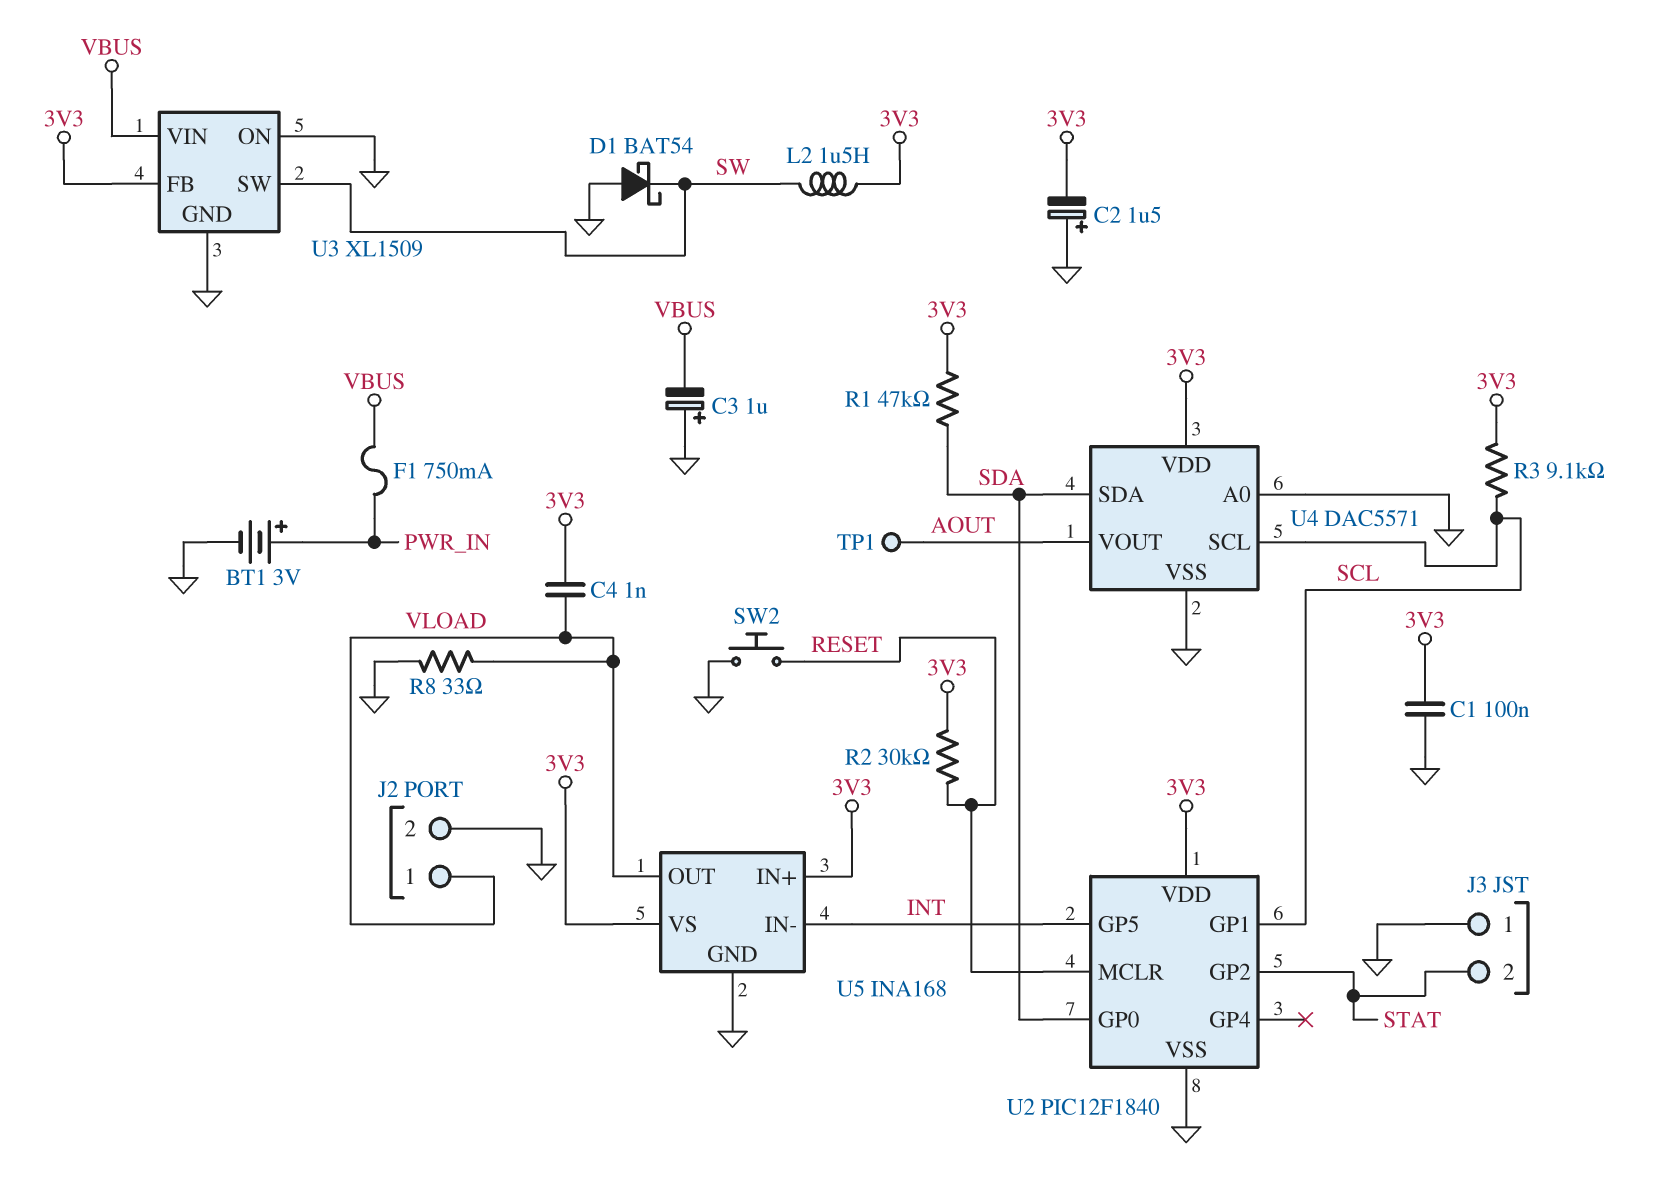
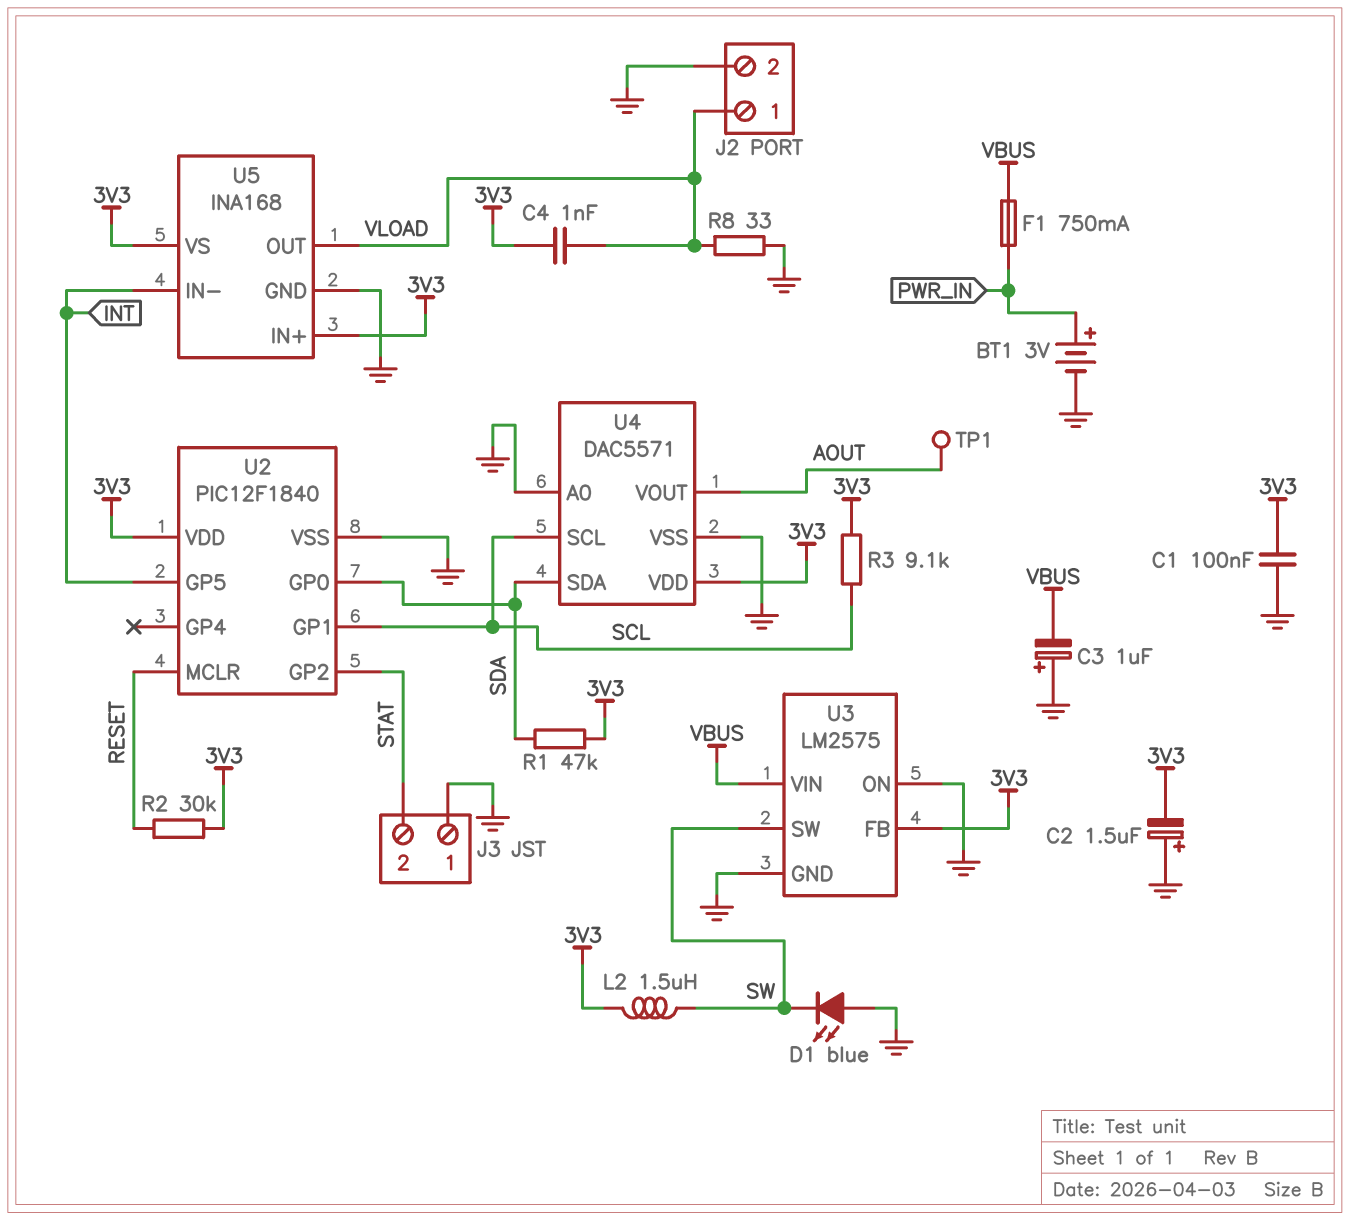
D1: schottky BAT54 (A GND, K SW) -> LED blue (A GND, K SW)
SW2: button (GND, RESET) -> none
U3: XL1509 -> LM2575

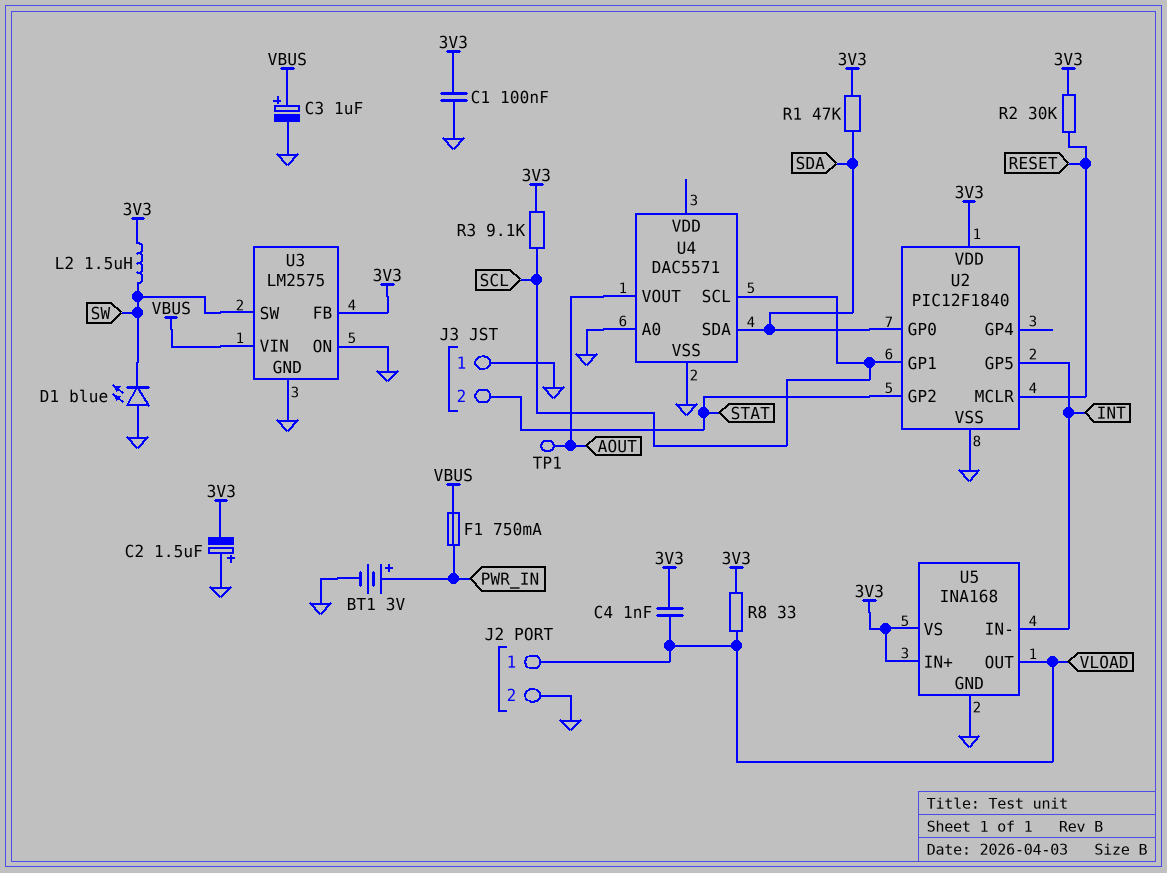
C3: 1uF (plus GND, minus VBUS) -> 1uF (plus VBUS, minus GND)
R8: 33 (GND, VLOAD) -> 33 (3V3, VLOAD)
U4 pin VDD: 3V3 -> none

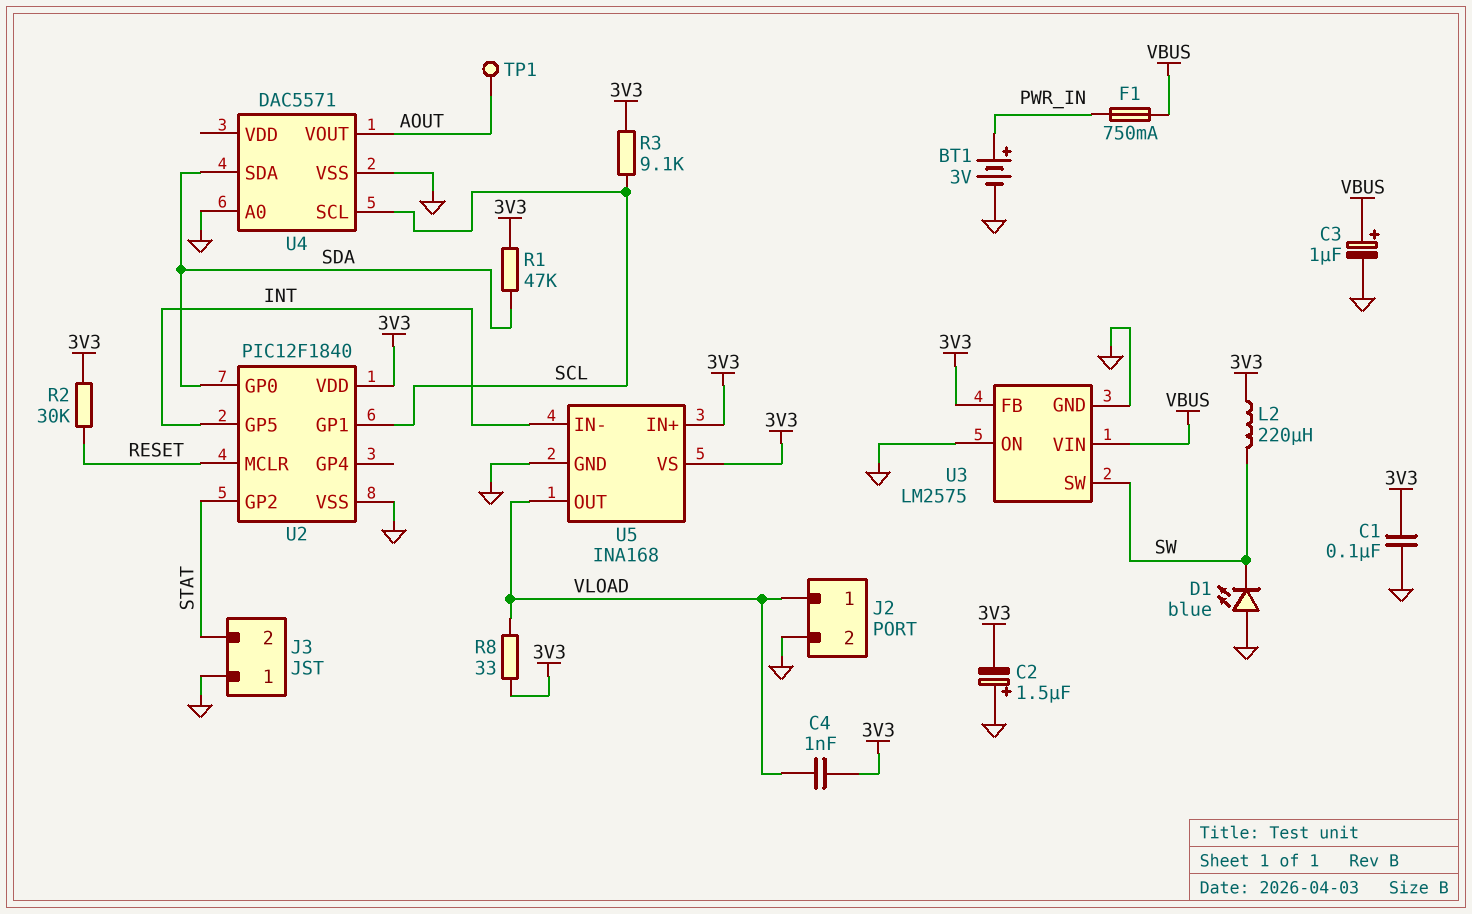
L2: 1.5uH (3V3, SW) -> 220uH (3V3, SW)

